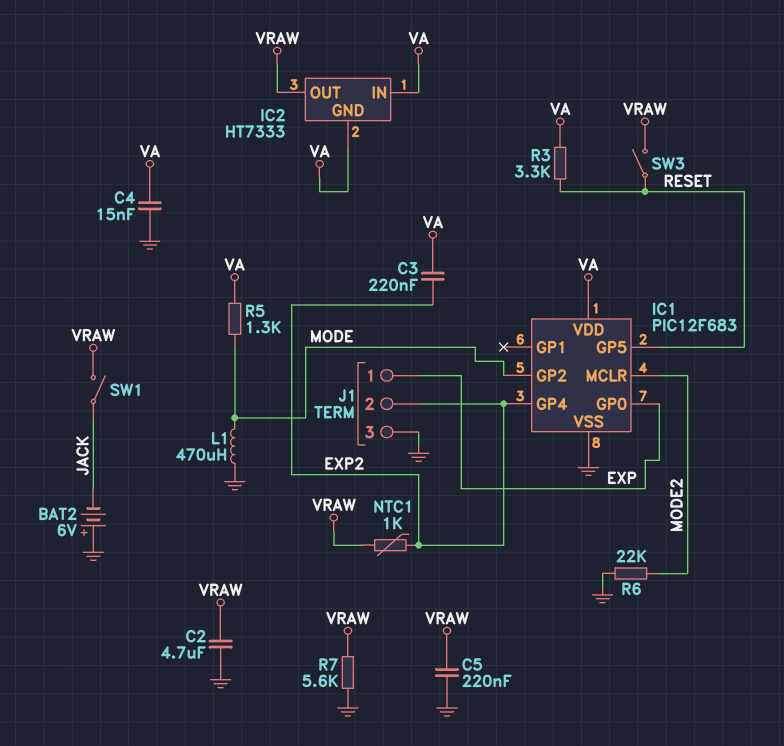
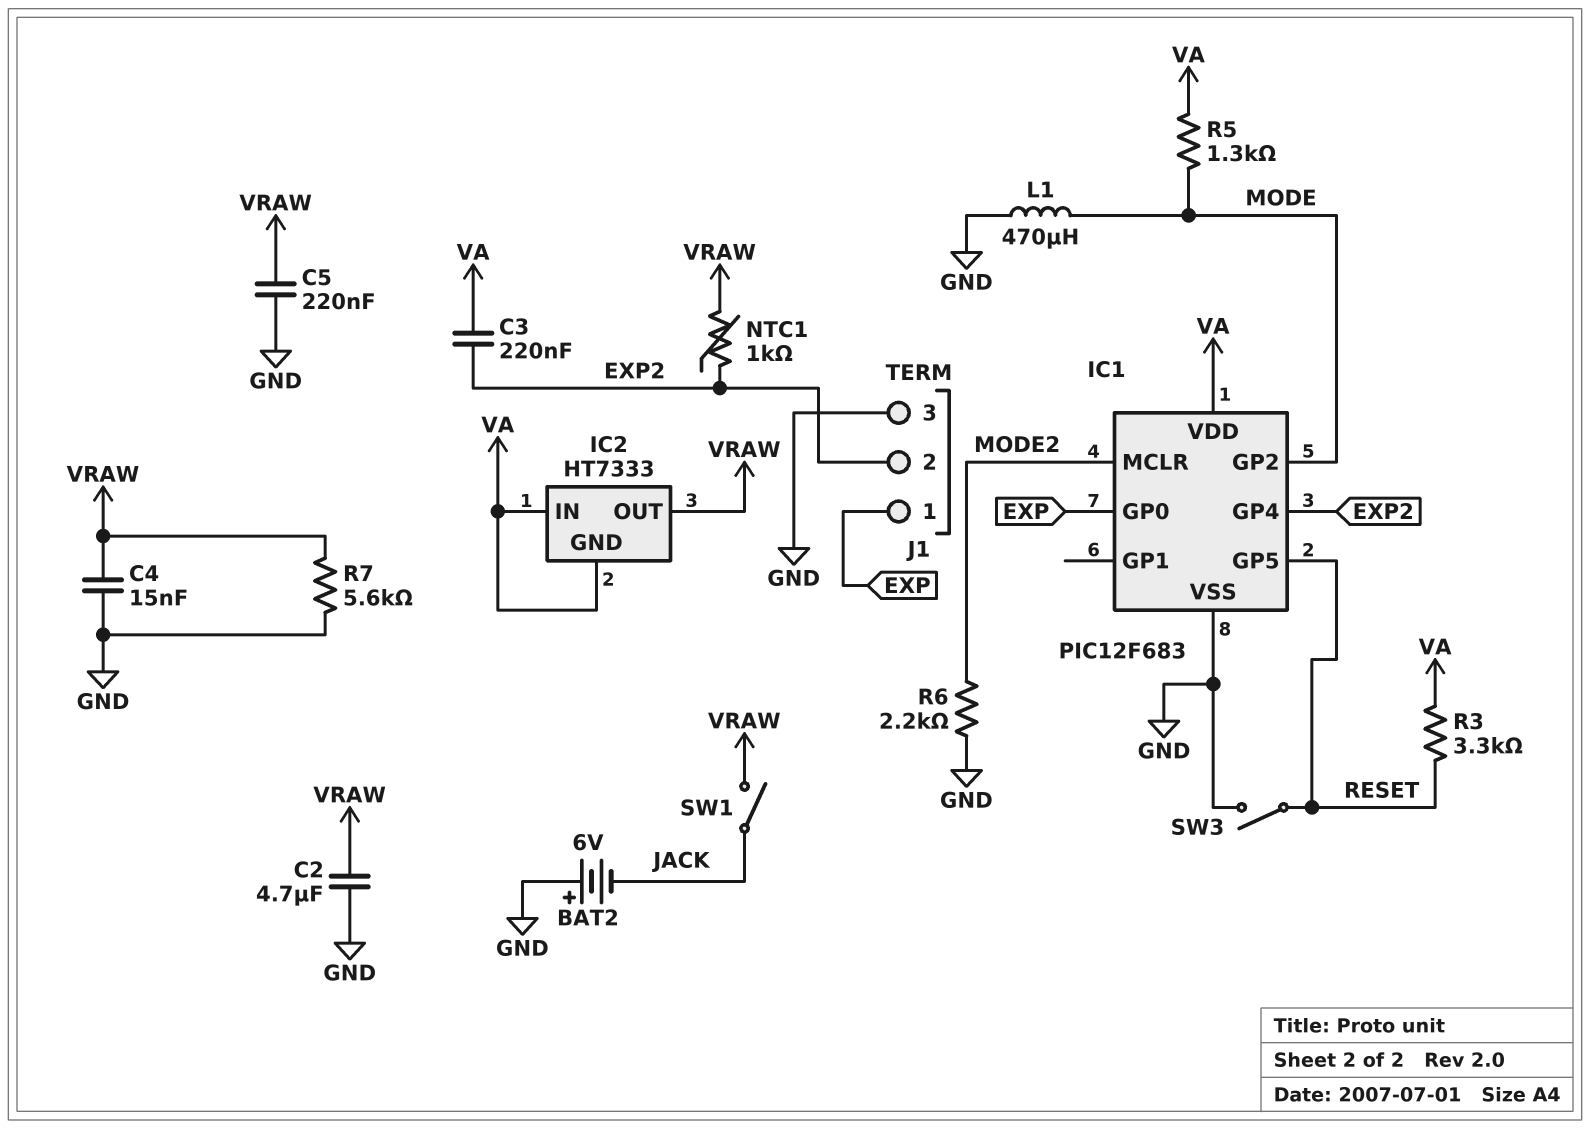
C4: 15nF (GND, VA) -> 15nF (GND, VRAW)
R6: 22k (GND, MODE2) -> 2.2k (GND, MODE2)
SW3: switch (RESET, VRAW) -> switch (GND, RESET)

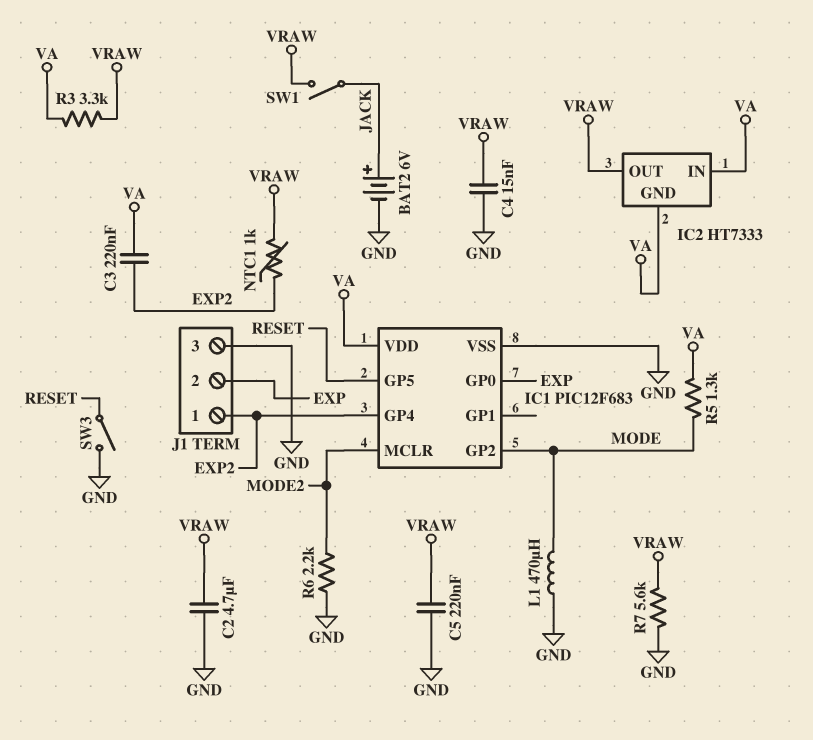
BAT2: 6V (plus GND, minus JACK) -> 6V (plus JACK, minus GND)
J1 pin 1: EXP -> EXP2
J1 pin 2: EXP2 -> EXP
R3: 3.3k (RESET, VA) -> 3.3k (VA, VRAW)

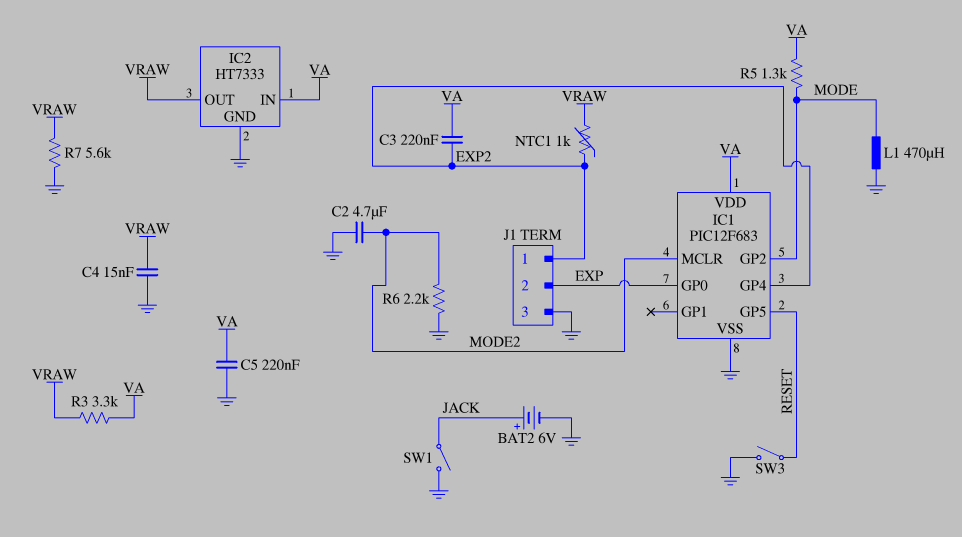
C2: 4.7uF (GND, VRAW) -> 4.7uF (GND, MODE2)
C5: 220nF (GND, VRAW) -> 220nF (GND, VA)
IC2 pin GND: VA -> GND
SW1: switch (JACK, VRAW) -> switch (GND, JACK)

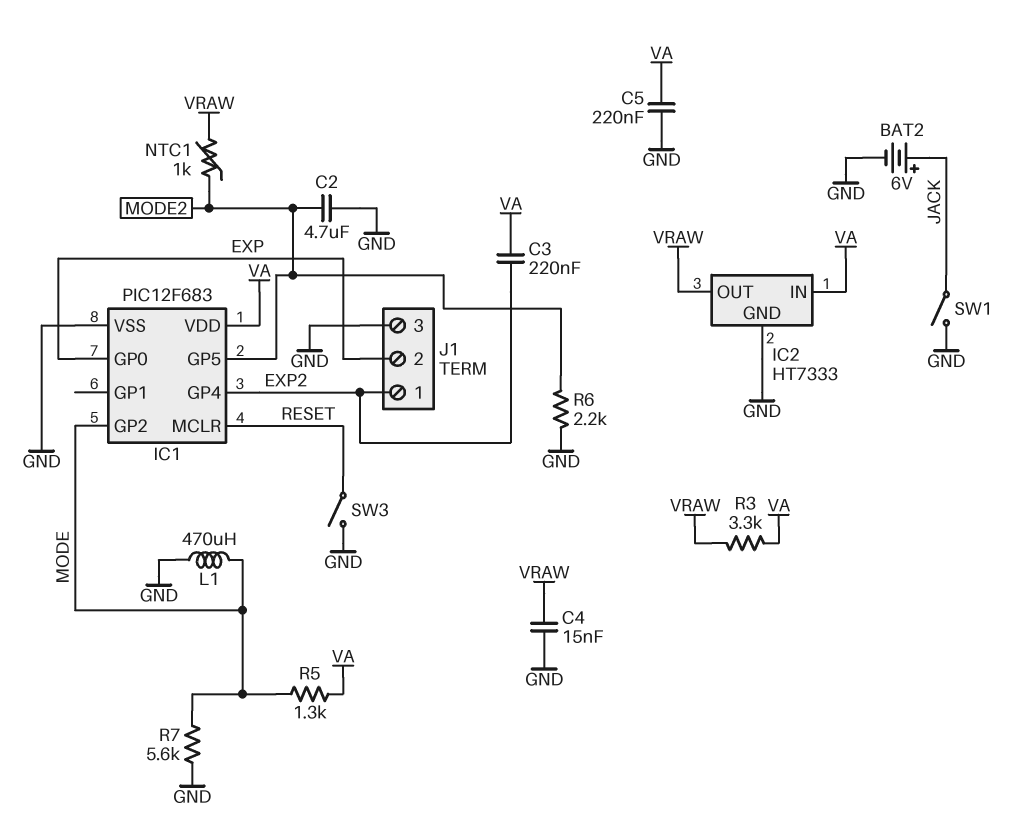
IC1 pin GP5: RESET -> MODE2
IC1 pin MCLR: MODE2 -> RESET
NTC1: 1k (EXP2, VRAW) -> 1k (MODE2, VRAW)
R7: 5.6k (GND, VRAW) -> 5.6k (GND, MODE)

